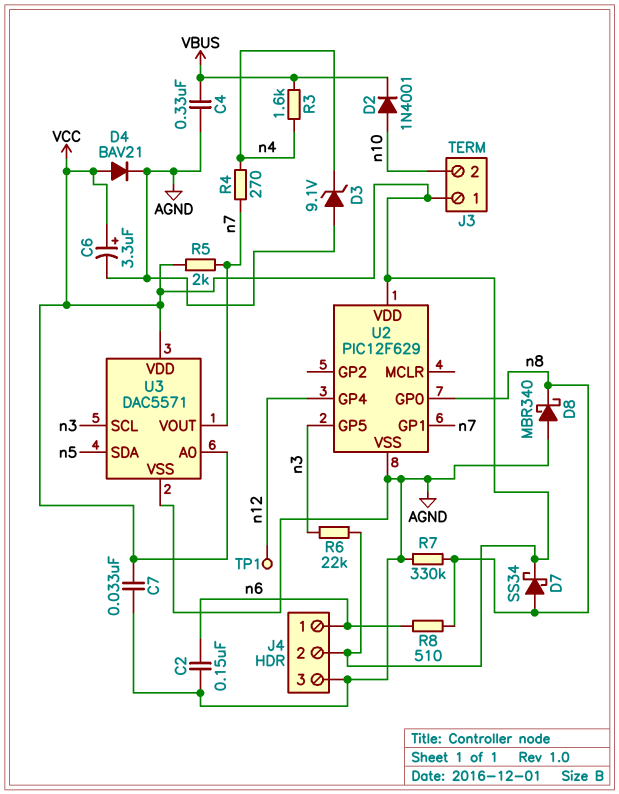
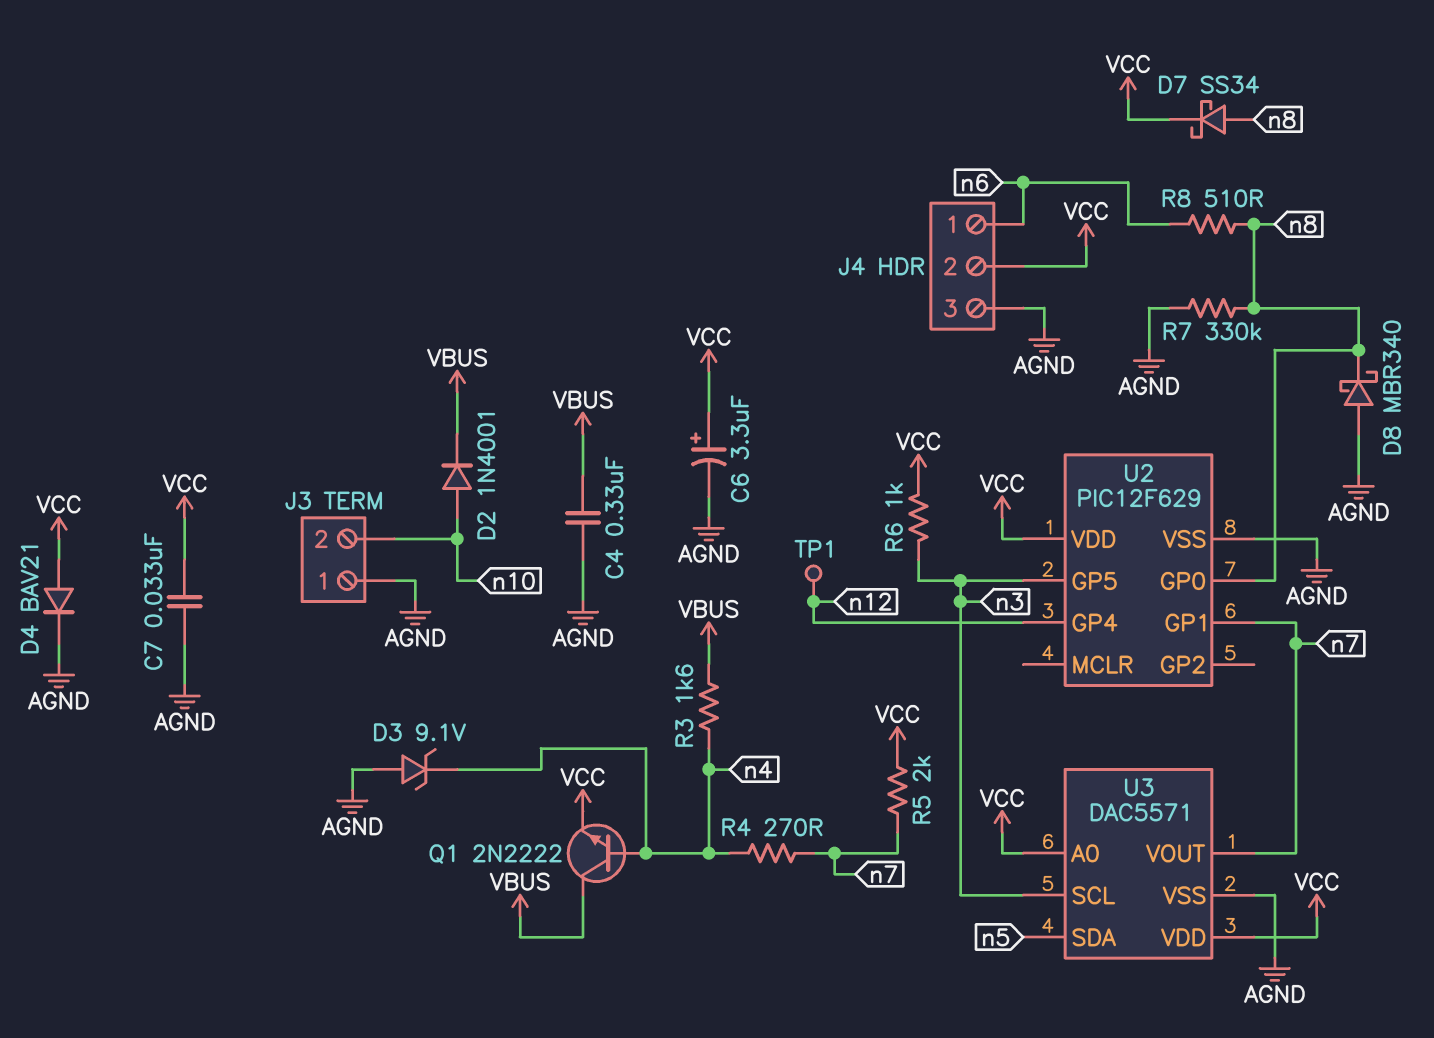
C2: 150nF (AGND, n6) -> none
J3 pin 1: VCC -> AGND
Q1: none -> NPN 2N2222 (B n4, C VBUS, E VCC)
R6: 22k (VCC, n3) -> 1k (VCC, n3)

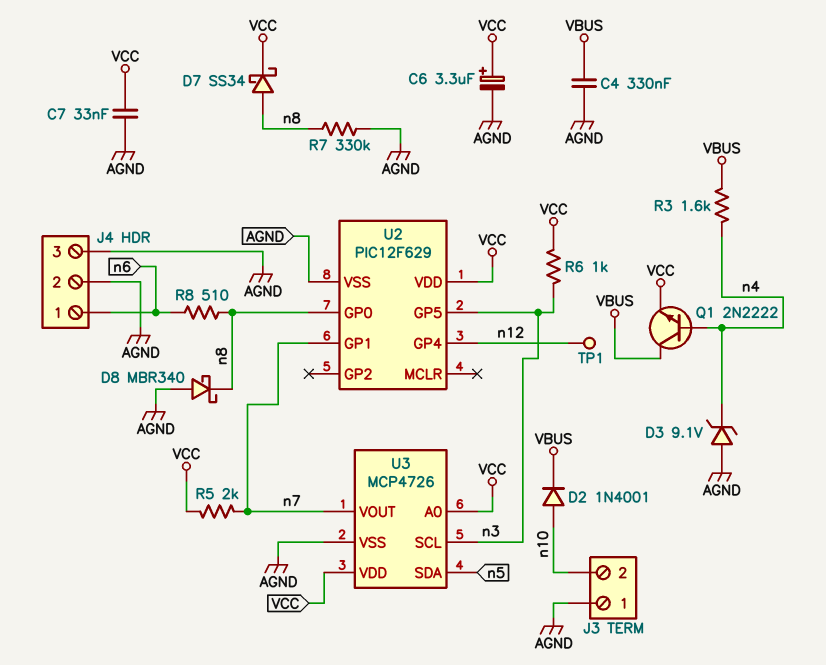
D4: diode BAV21 (A VCC, K AGND) -> none
J4 pin 2: VCC -> AGND
R4: 270 (n4, n7) -> none
U3: DAC5571 -> MCP4726

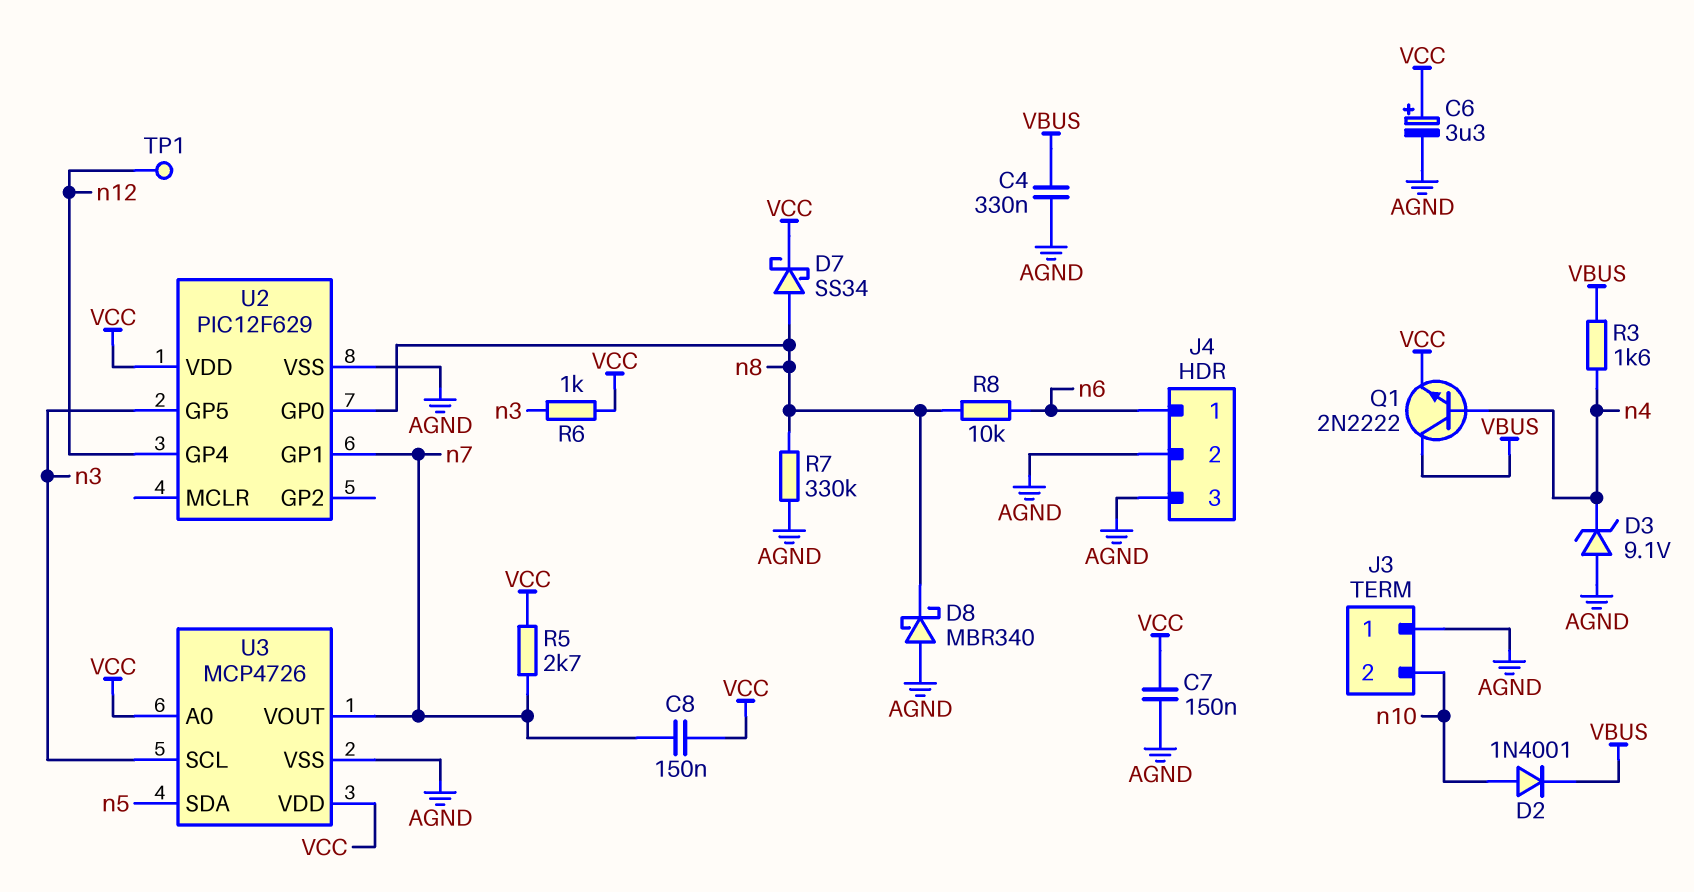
C7: 33nF (AGND, VCC) -> 150nF (AGND, VCC)
C8: none -> 150nF (VCC, n7)
R5: 2k (VCC, n7) -> 2.7k (VCC, n7)
R8: 510 (n6, n8) -> 10k (n6, n8)

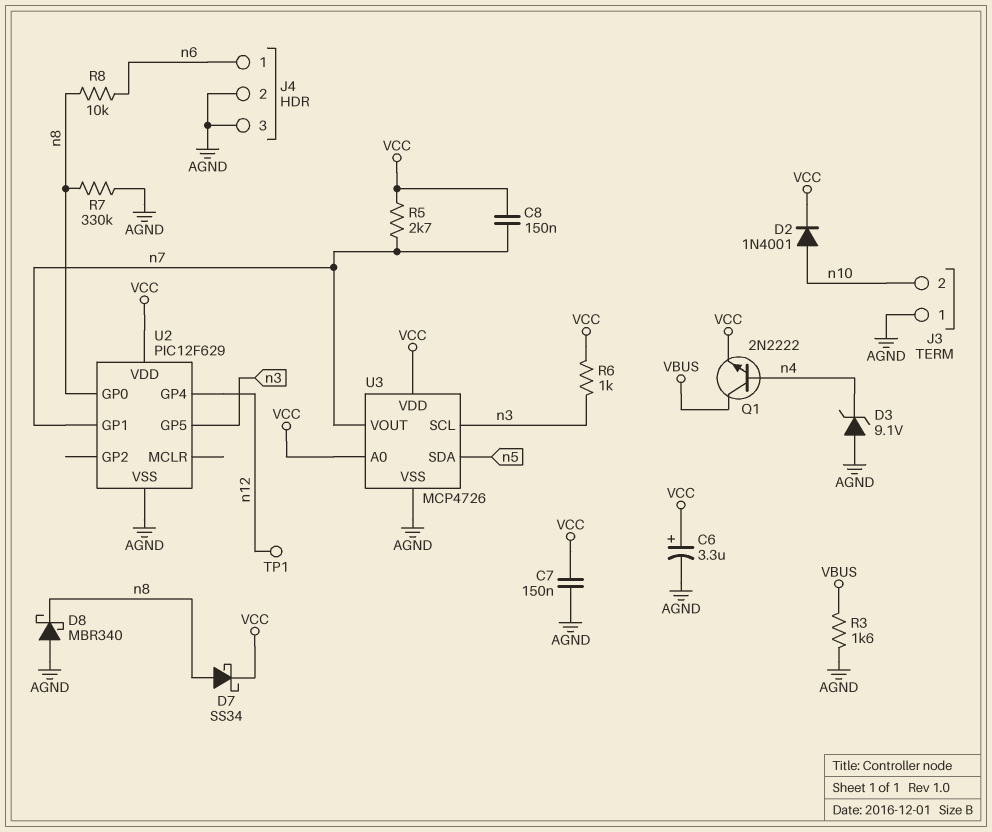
C4: 330nF (AGND, VBUS) -> none
D2: diode 1N4001 (A n10, K VBUS) -> diode 1N4001 (A n10, K VCC)
R3: 1.6k (VBUS, n4) -> 1.6k (AGND, VBUS)

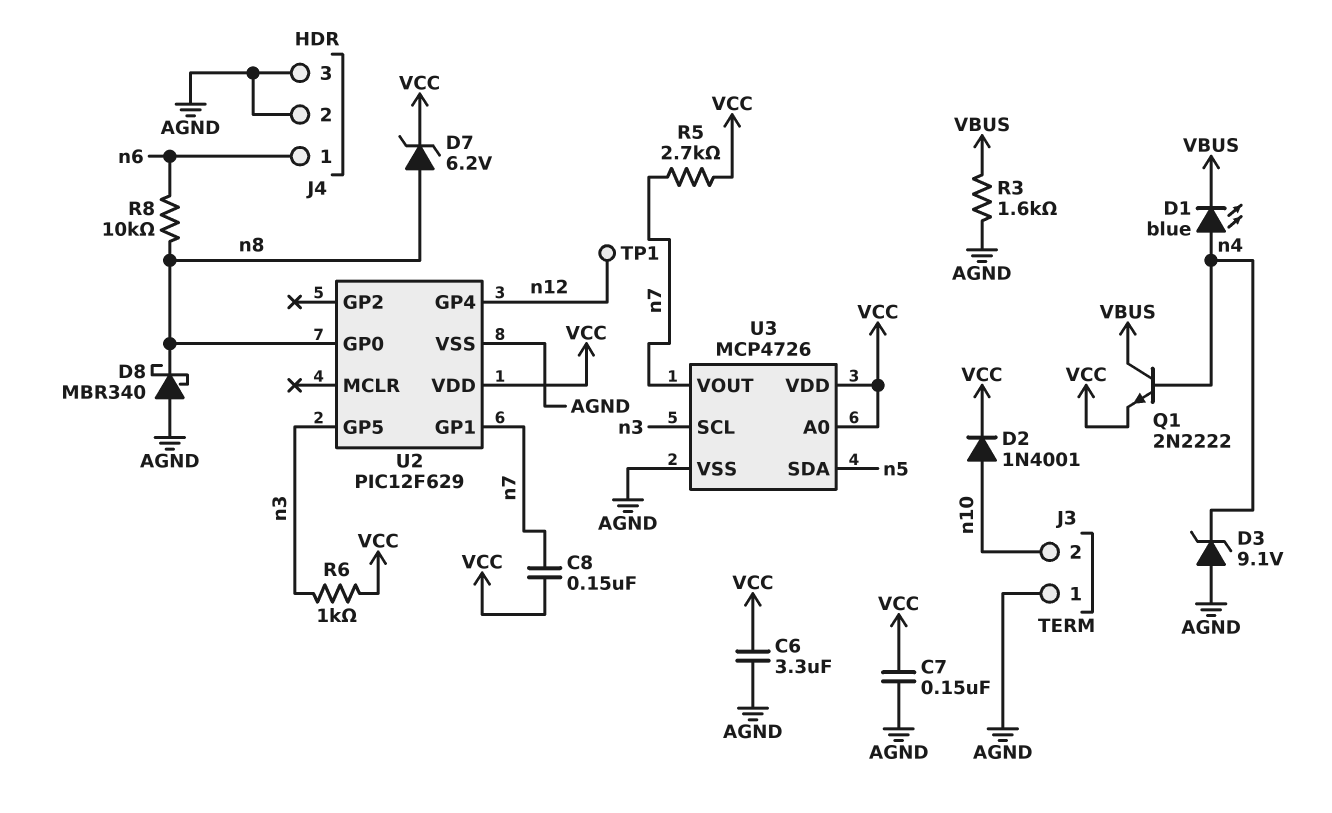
C6: 3.3uF (plus VCC, minus AGND) -> 3.3uF (AGND, VCC)
D1: none -> LED blue (A n4, K VBUS)
D7: schottky SS34 (A n8, K VCC) -> zener 6.2V (A n8, K VCC)
R7: 330k (AGND, n8) -> none

